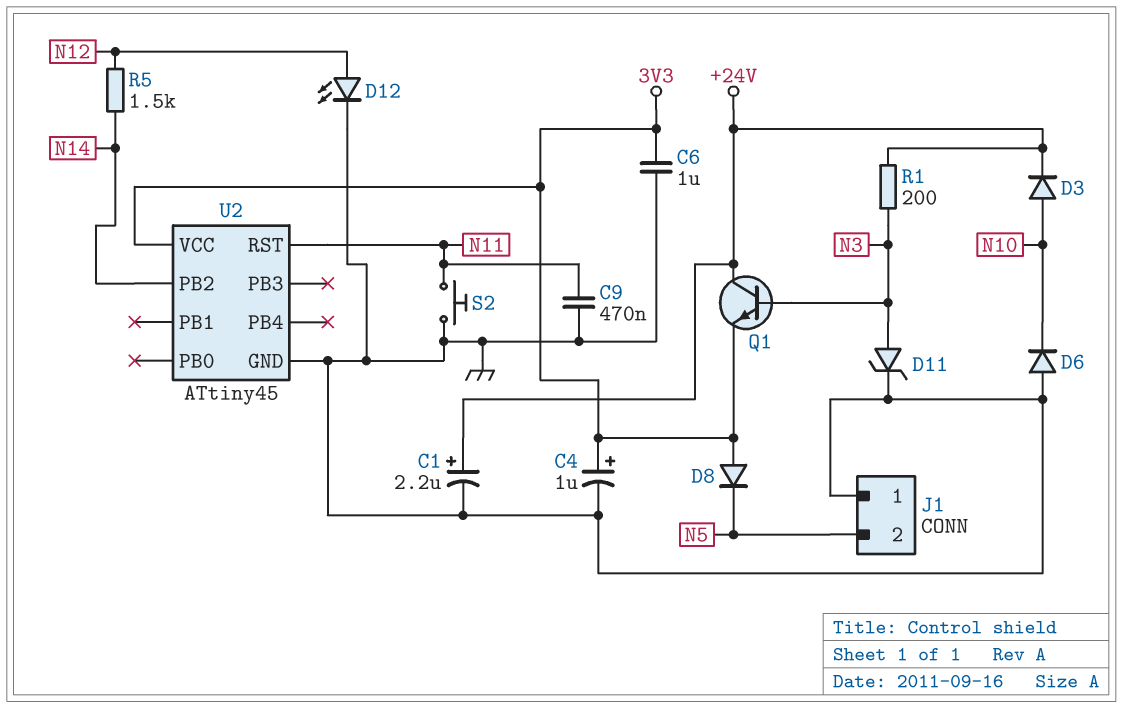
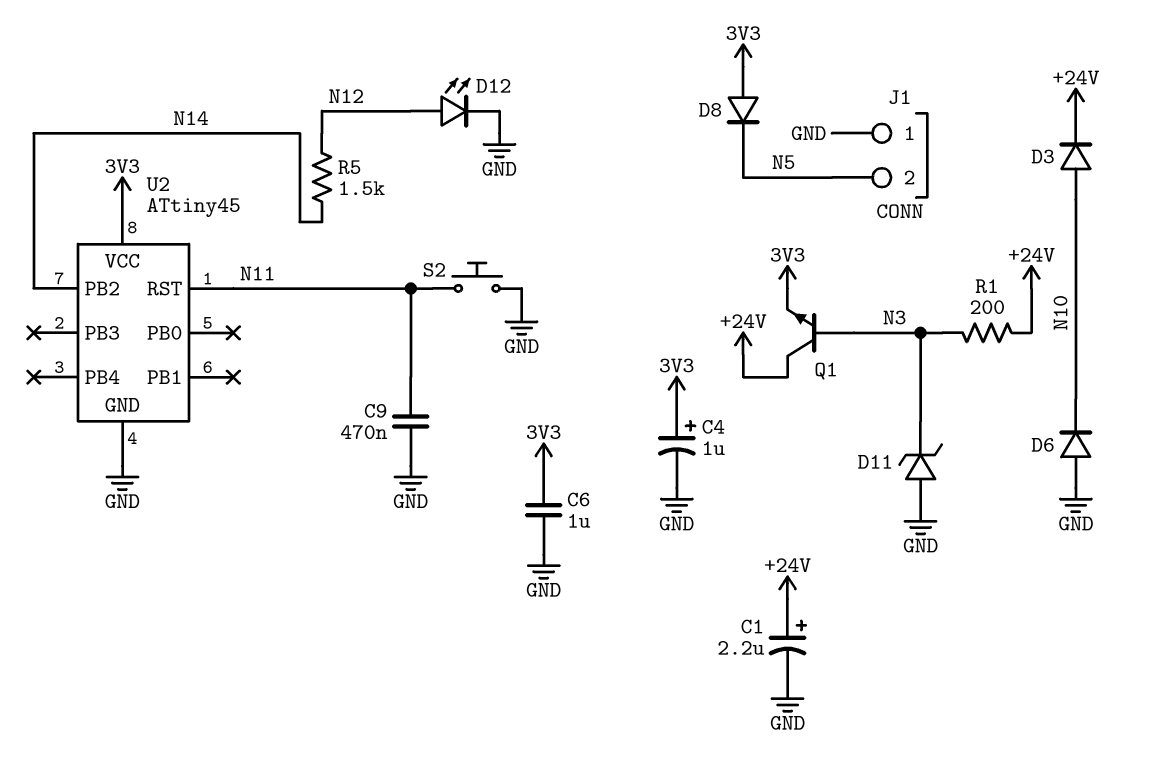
D11: zener (A N3, K GND) -> zener (A GND, K N3)

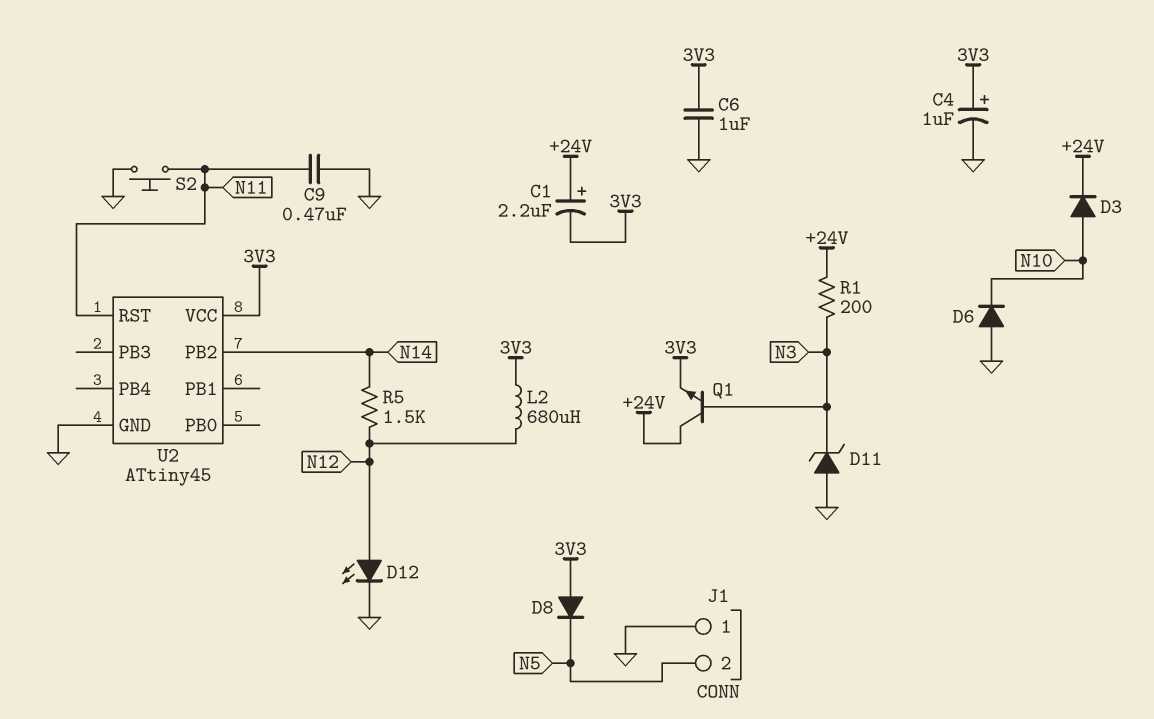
C1: 2.2uF (plus +24V, minus GND) -> 2.2uF (plus +24V, minus 3V3)
L2: none -> 680uH (3V3, N12)

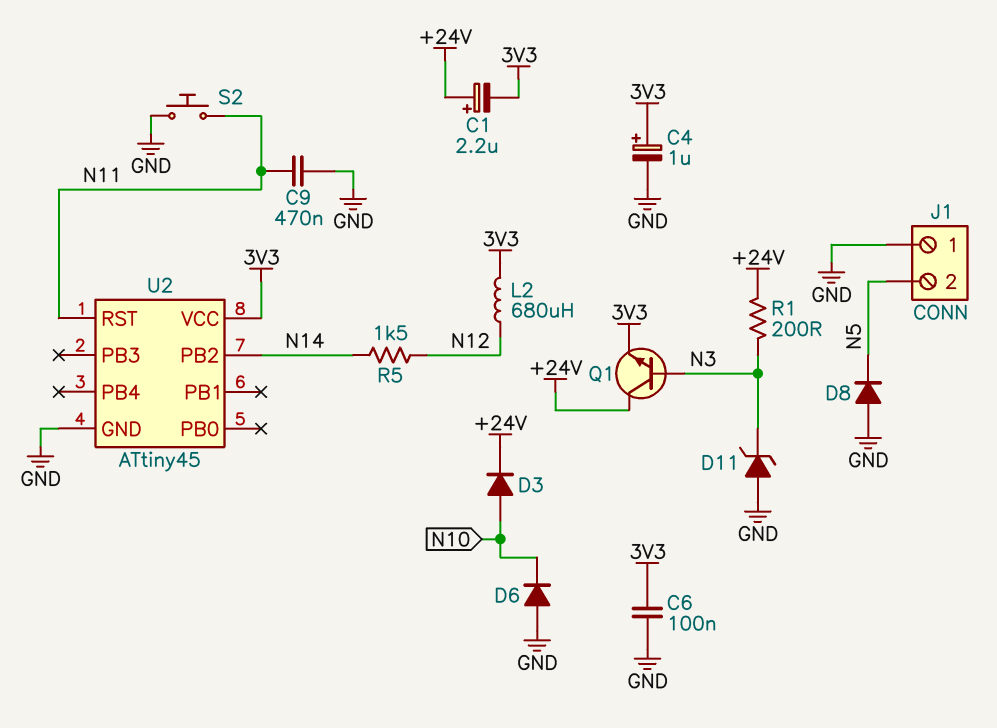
C6: 1uF (3V3, GND) -> 100nF (3V3, GND)
D8: diode (A 3V3, K N5) -> diode (A GND, K N5)
D12: LED (A N12, K GND) -> none

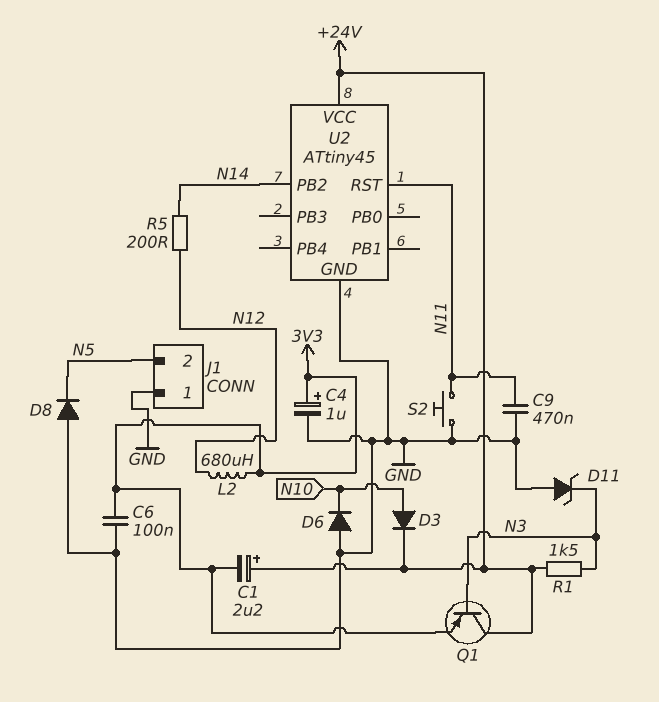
Q1: NPN (B N3, C +24V, E 3V3) -> PNP (B N3, C +24V, E 3V3)
R1: 200 (+24V, N3) -> 1.5k (+24V, N3)
R5: 1.5k (N12, N14) -> 200 (N12, N14)
U2 pin VCC: 3V3 -> +24V

